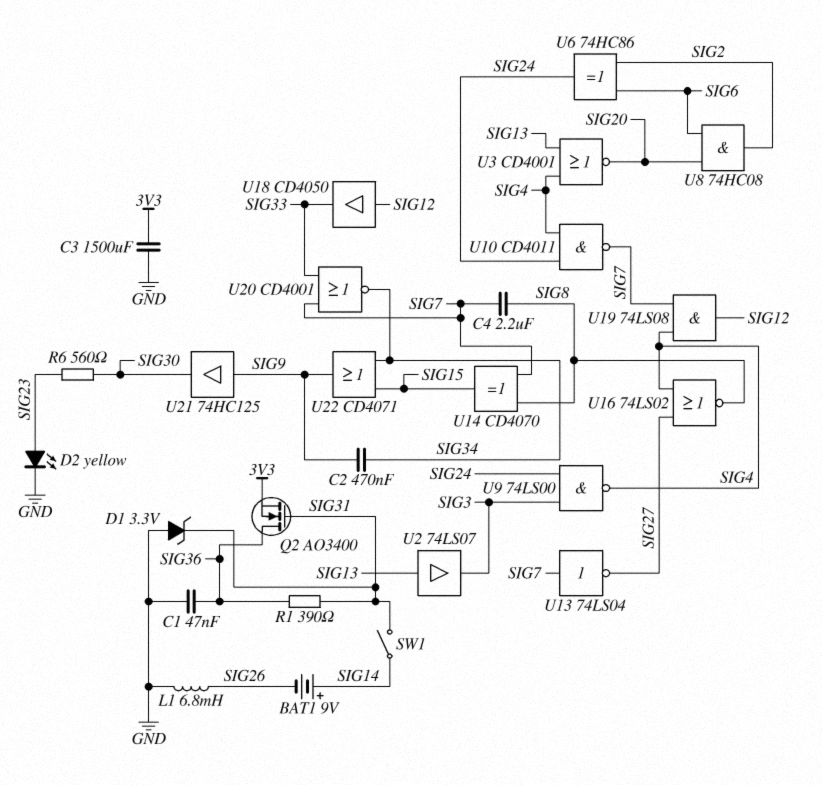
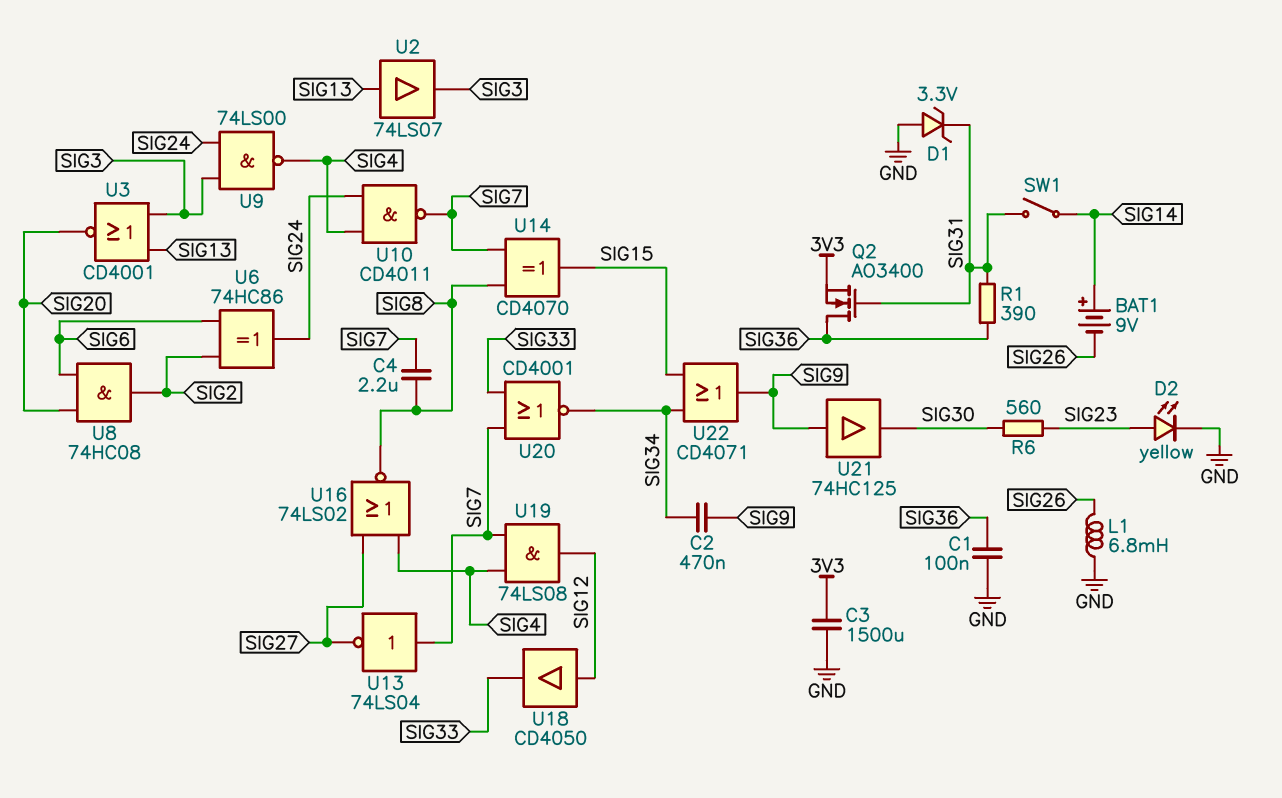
C1: 47nF (GND, SIG36) -> 100nF (GND, SIG36)
U3: NOR CD4001 (in SIG4, in SIG13, out SIG20) -> NOR CD4001 (in SIG3, in SIG13, out SIG20)

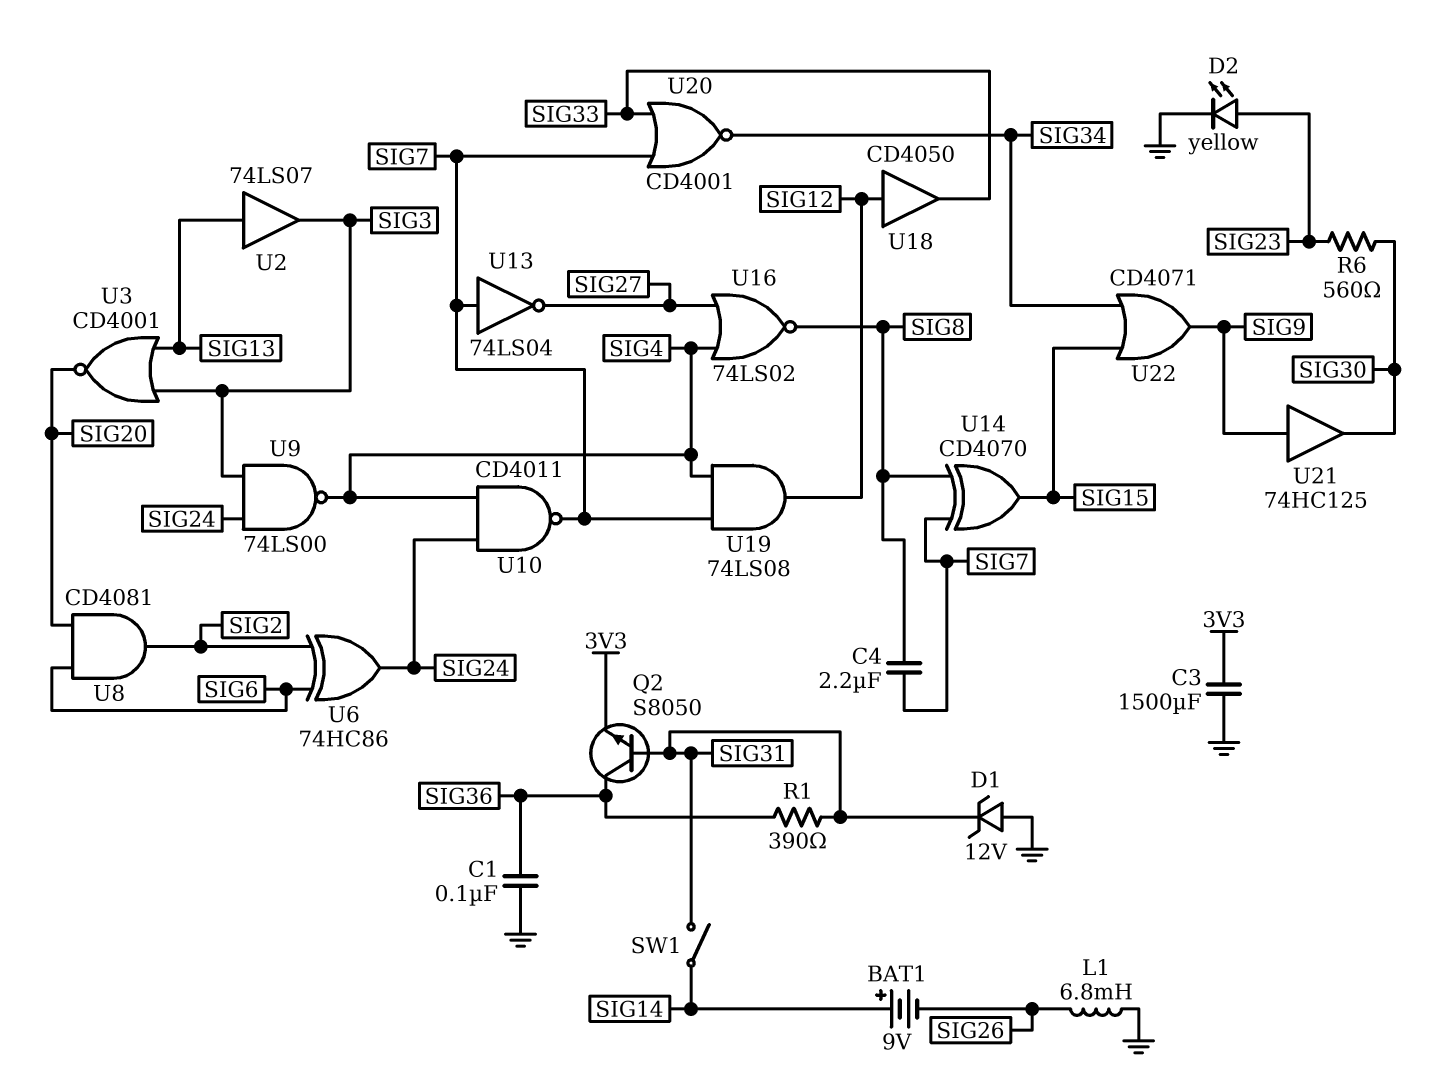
C2: 470nF (SIG9, SIG34) -> none
D1: zener 3.3V (A GND, K SIG31) -> zener 12V (A GND, K SIG31)
Q2: NMOS AO3400 (G SIG31, D SIG36, S 3V3) -> NPN S8050 (B SIG31, C SIG36, E 3V3)
U8: AND 74HC08 (in SIG6, in SIG20, out SIG2) -> AND CD4081 (in SIG6, in SIG20, out SIG2)

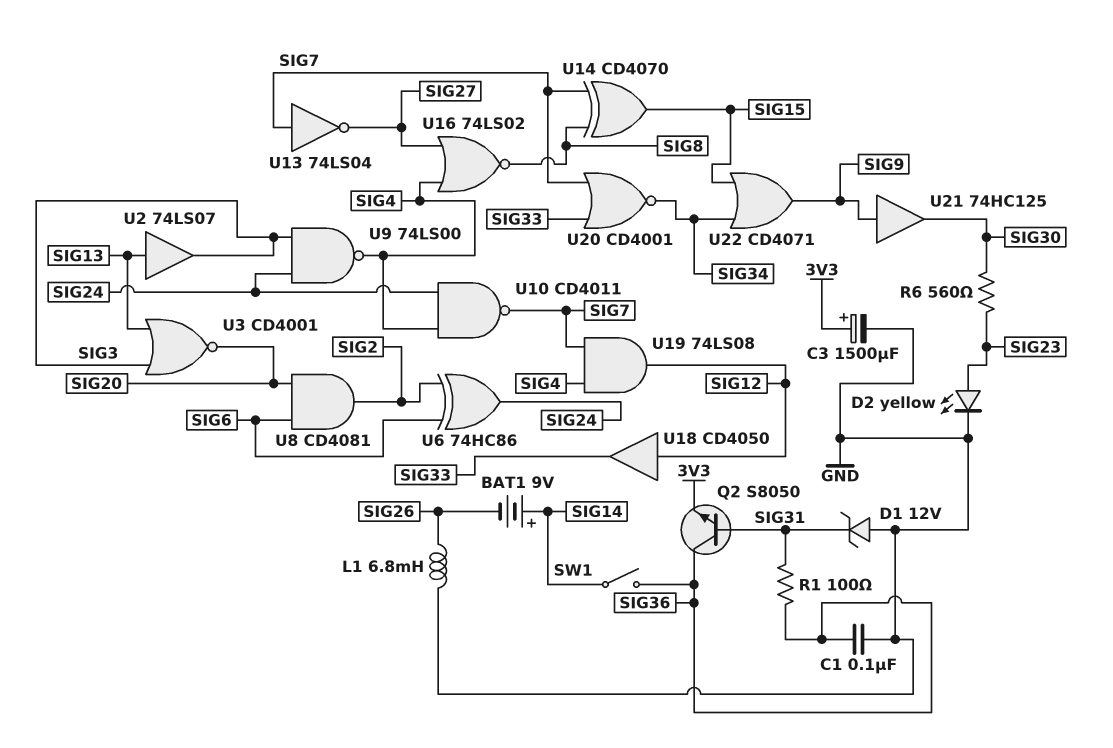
C3: 1500uF (3V3, GND) -> 1500uF (plus 3V3, minus GND)
C4: 2.2uF (SIG7, SIG8) -> none
R1: 390 (SIG31, SIG36) -> 100 (SIG31, SIG36)
SW1: switch (SIG14, SIG31) -> switch (SIG14, SIG36)

